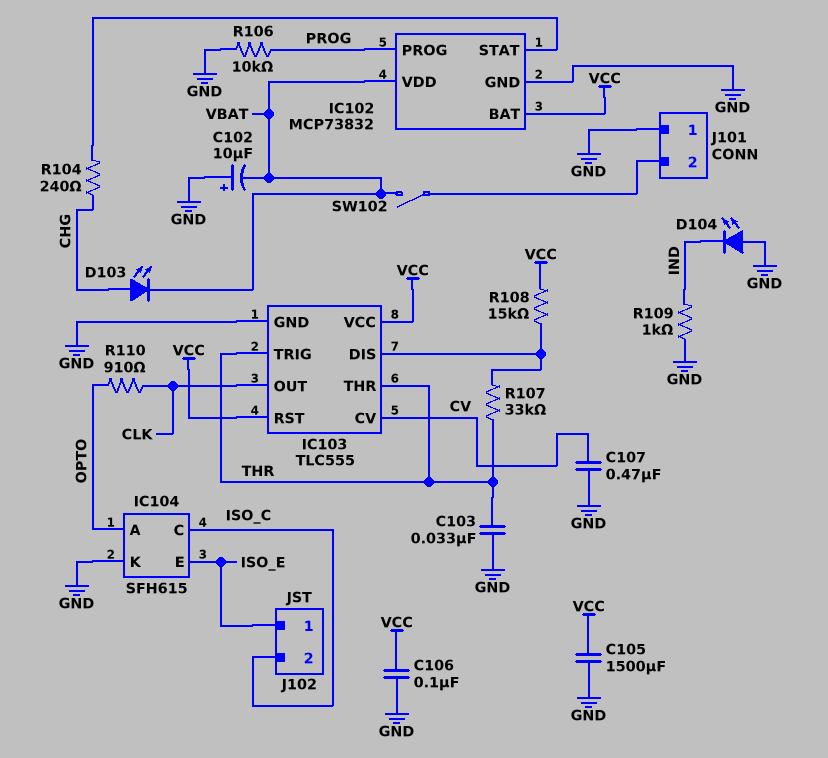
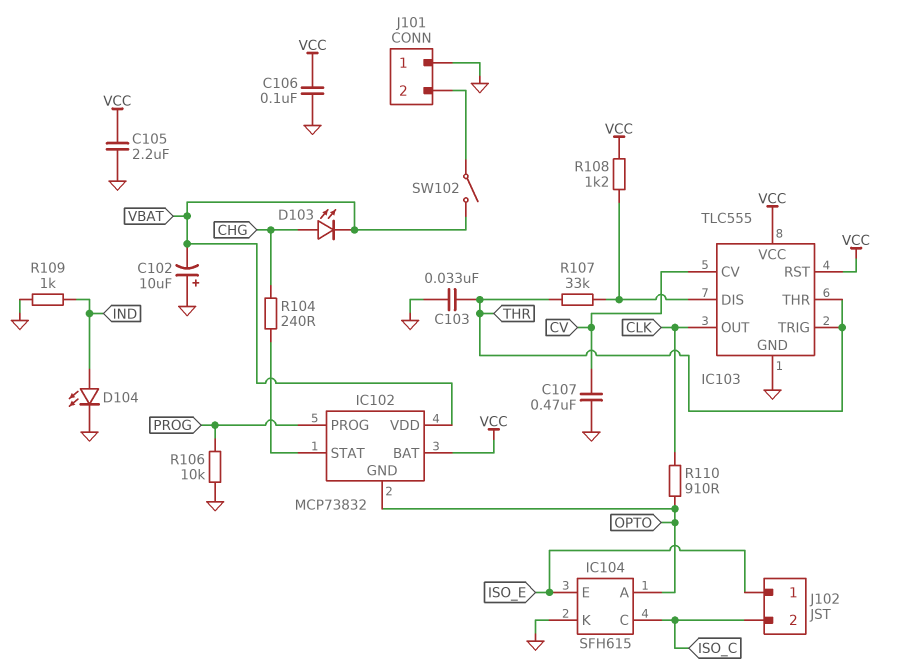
C105: 1500uF (GND, VCC) -> 2.2uF (GND, VCC)
D104: LED (A GND, K IND) -> LED (A IND, K GND)
IC102 pin GND: GND -> OPTO
R108: 15k (IC103/DIS, VCC) -> 1.2k (IC103/DIS, VCC)

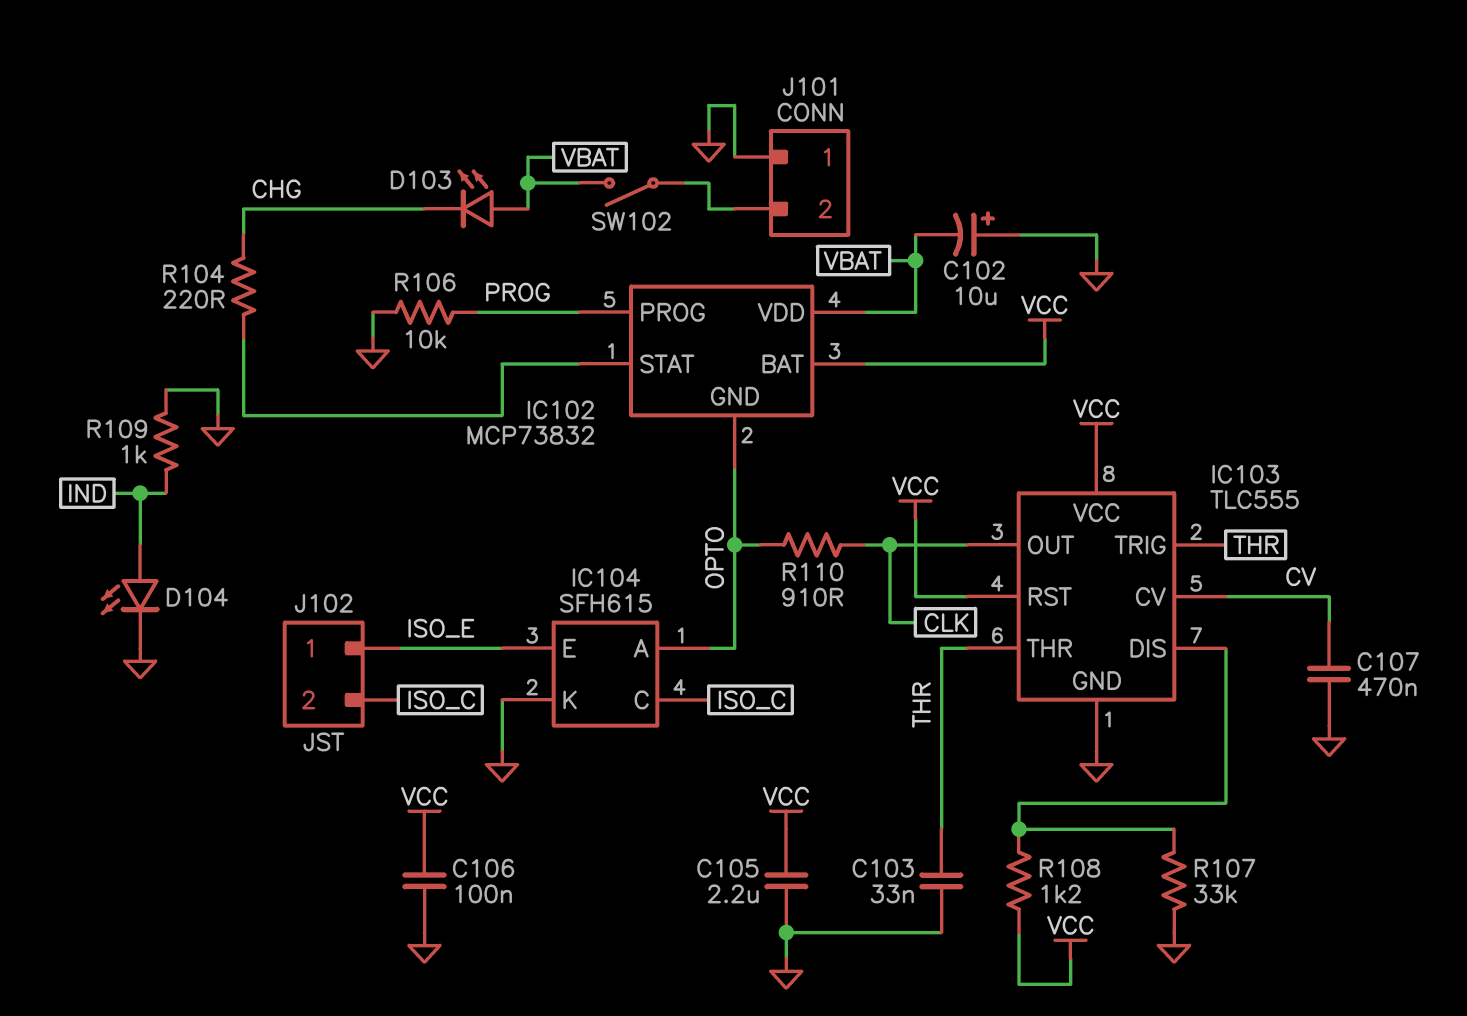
D103: LED (A CHG, K VBAT) -> LED (A VBAT, K CHG)
R104: 240 (CHG, IC102/STAT) -> 220 (CHG, IC102/STAT)
R107: 33k (IC103/DIS, THR) -> 33k (GND, IC103/DIS)

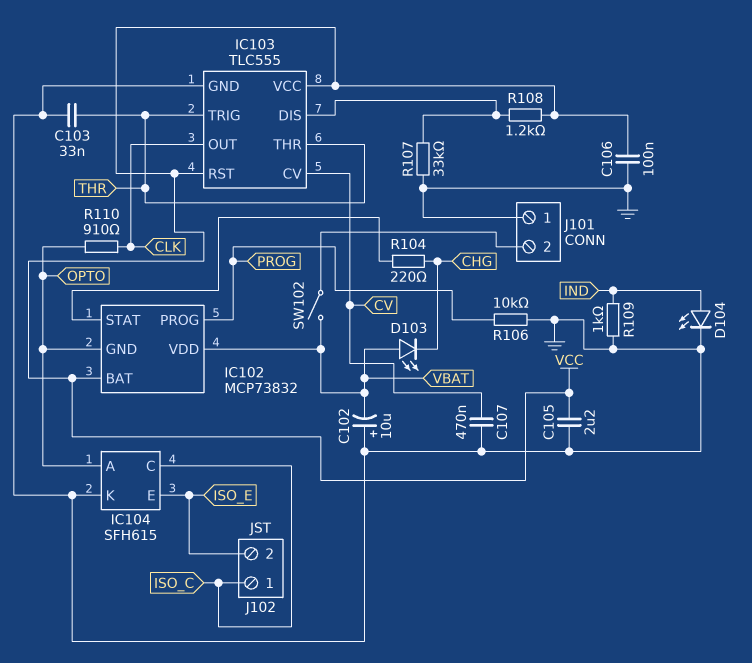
J102 pin 1: ISO_E -> ISO_C
J102 pin 2: ISO_C -> ISO_E

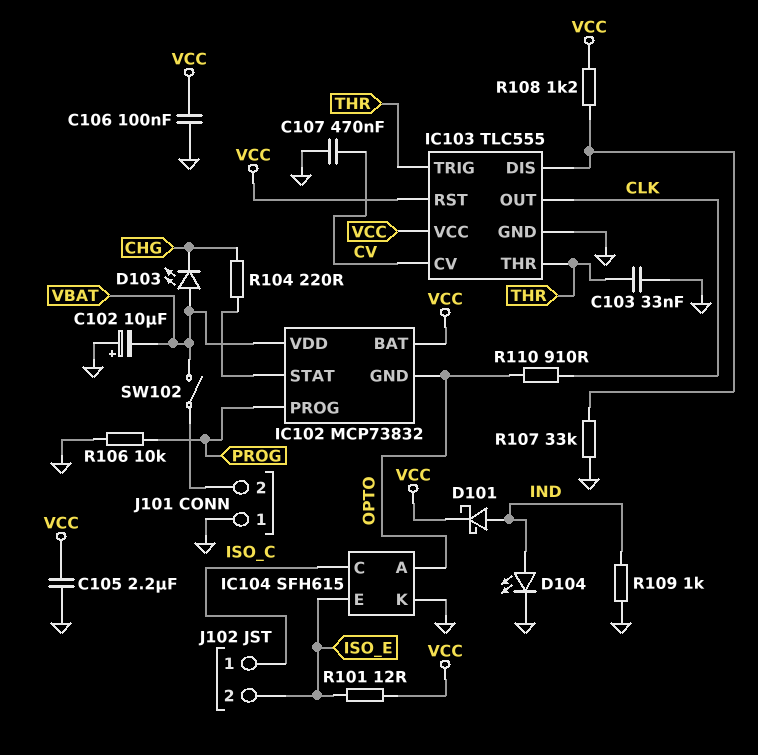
D101: none -> schottky (A IND, K VCC)
R101: none -> 12 (ISO_E, VCC)

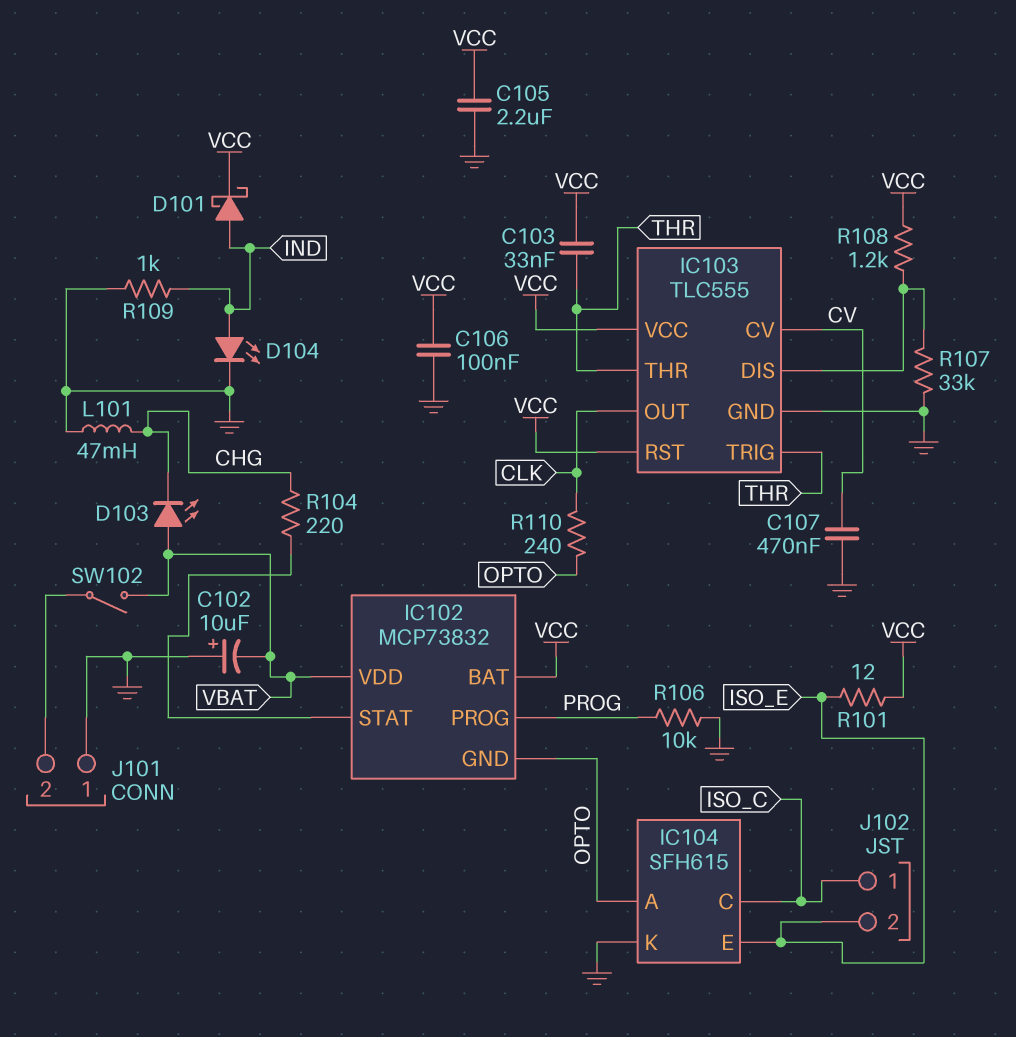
C103: 33nF (GND, THR) -> 33nF (THR, VCC)
L101: none -> 47mH (CHG, GND)
R110: 910 (CLK, OPTO) -> 240 (CLK, OPTO)

